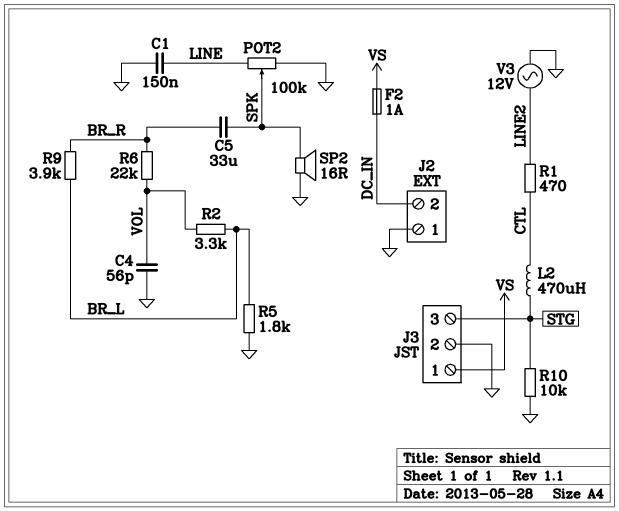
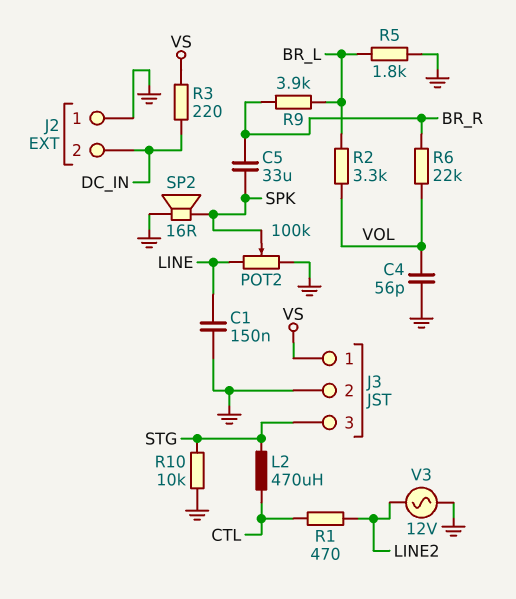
F2: 1A (DC_IN, VS) -> none
R3: none -> 220 (DC_IN, VS)

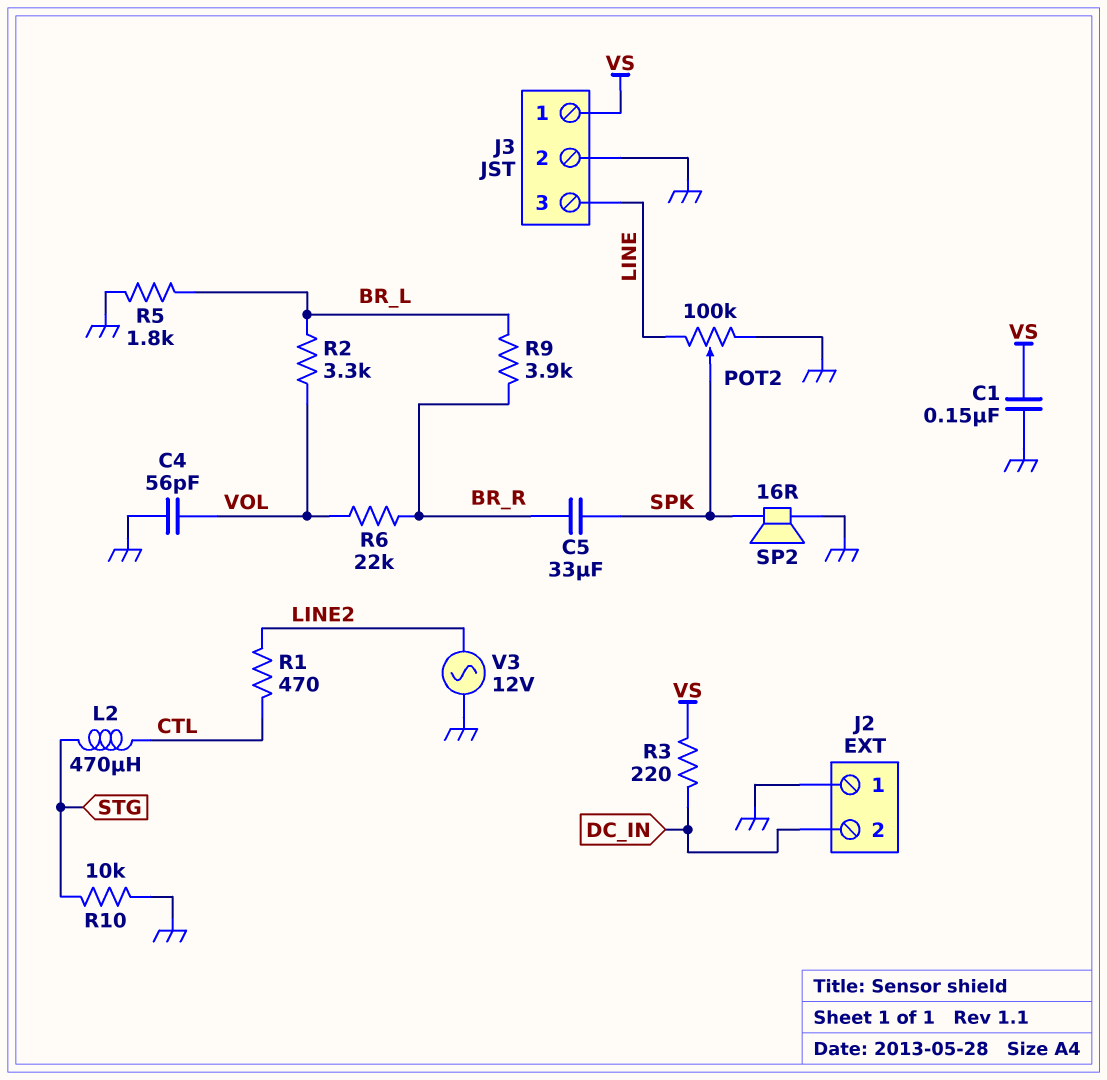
C1: 150nF (GND, LINE) -> 150nF (GND, VS)
J3 pin 3: STG -> LINE

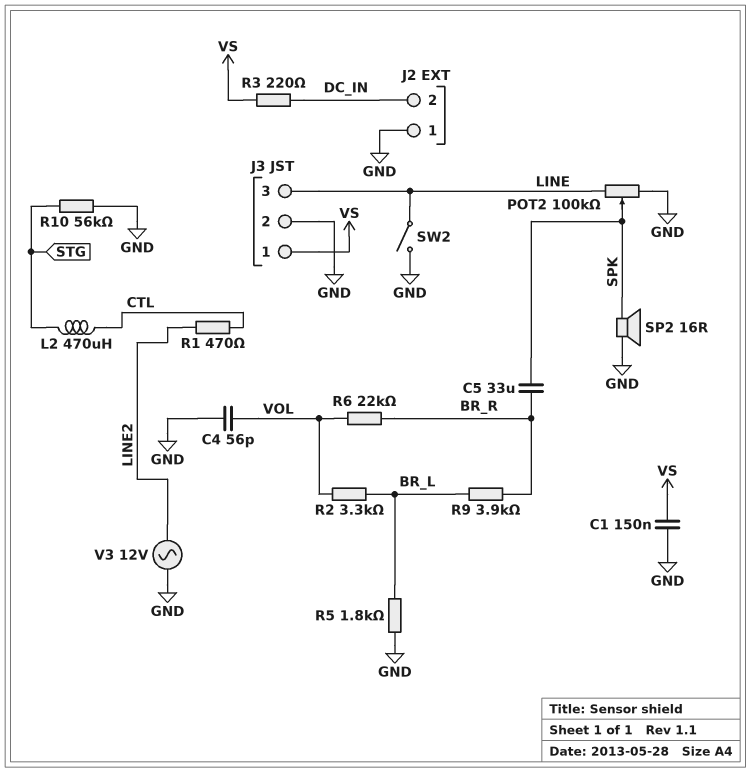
R10: 10k (GND, STG) -> 56k (GND, STG)
SW2: none -> switch (GND, LINE)

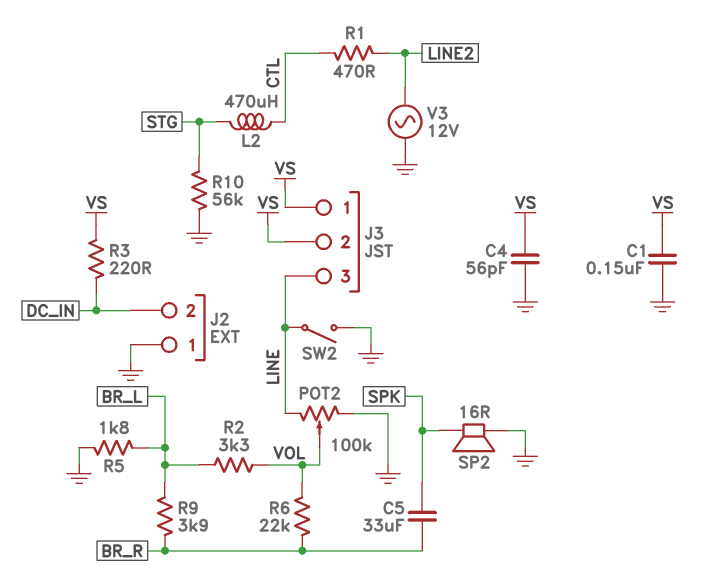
C4: 56pF (GND, VOL) -> 56pF (GND, VS)
J3 pin 2: GND -> VS
POT2: 100k (GND, LINE, wiper SPK) -> 100k (GND, LINE, wiper VOL)

